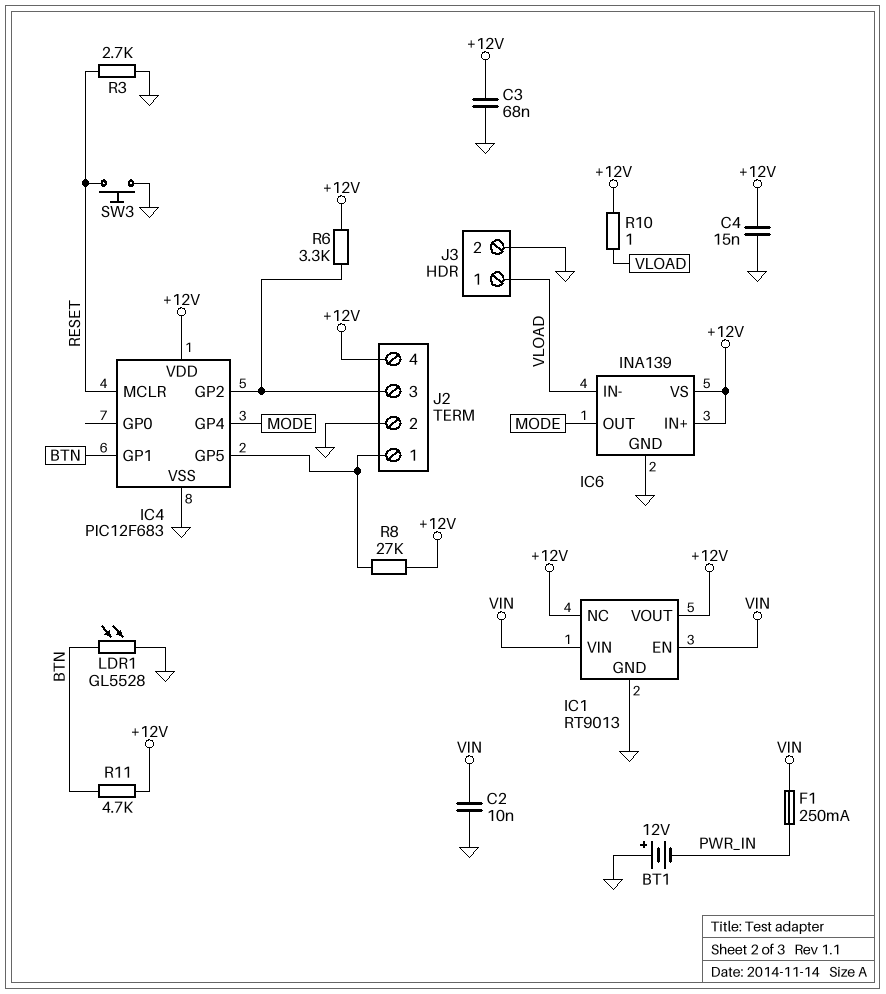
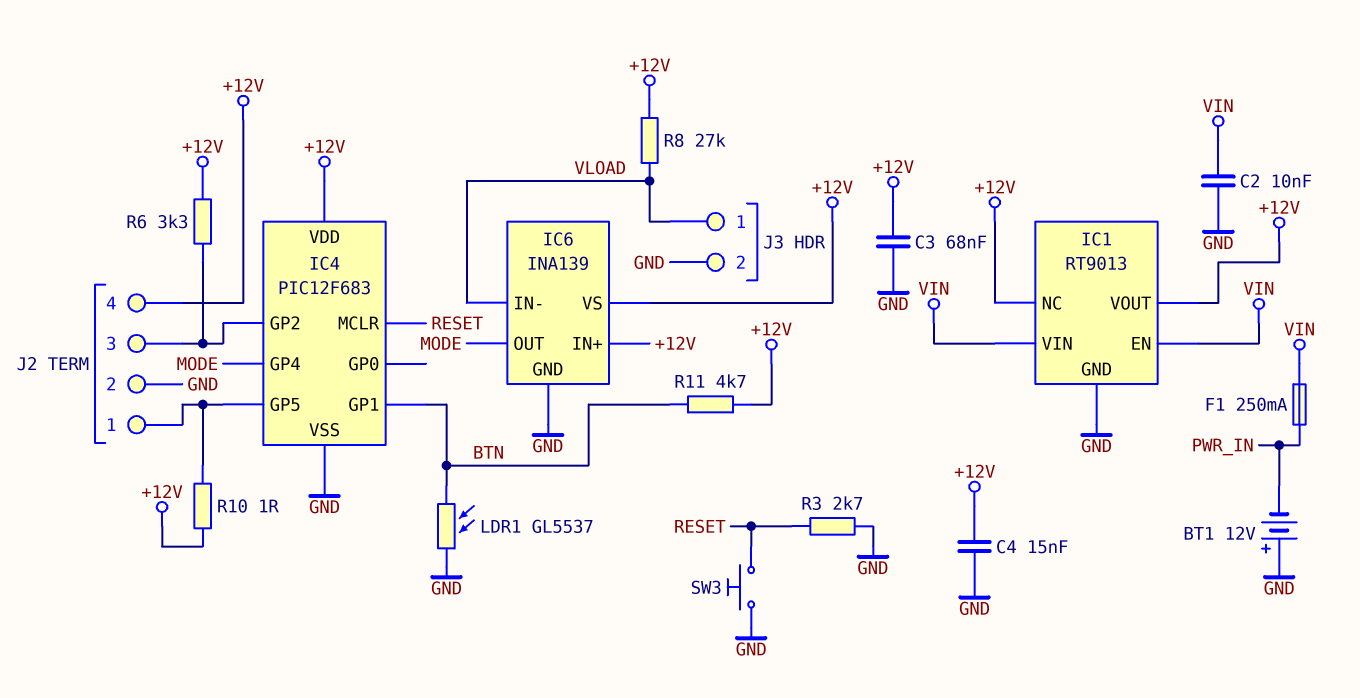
LDR1: GL5528 (BTN, GND) -> GL5537 (BTN, GND)
R8: 27k (+12V, IC4/GP5) -> 27k (+12V, VLOAD)
R10: 1 (+12V, VLOAD) -> 1 (+12V, IC4/GP5)

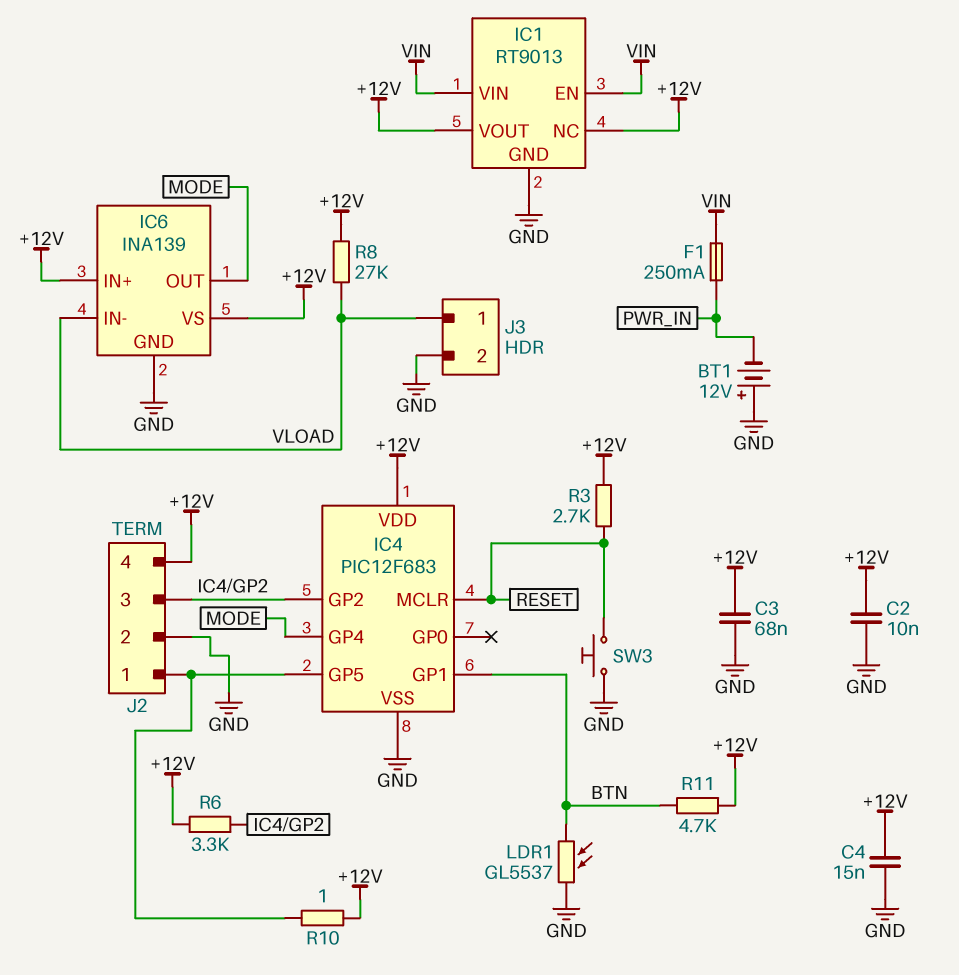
C2: 10nF (GND, VIN) -> 10nF (+12V, GND)
R3: 2.7k (GND, RESET) -> 2.7k (+12V, RESET)

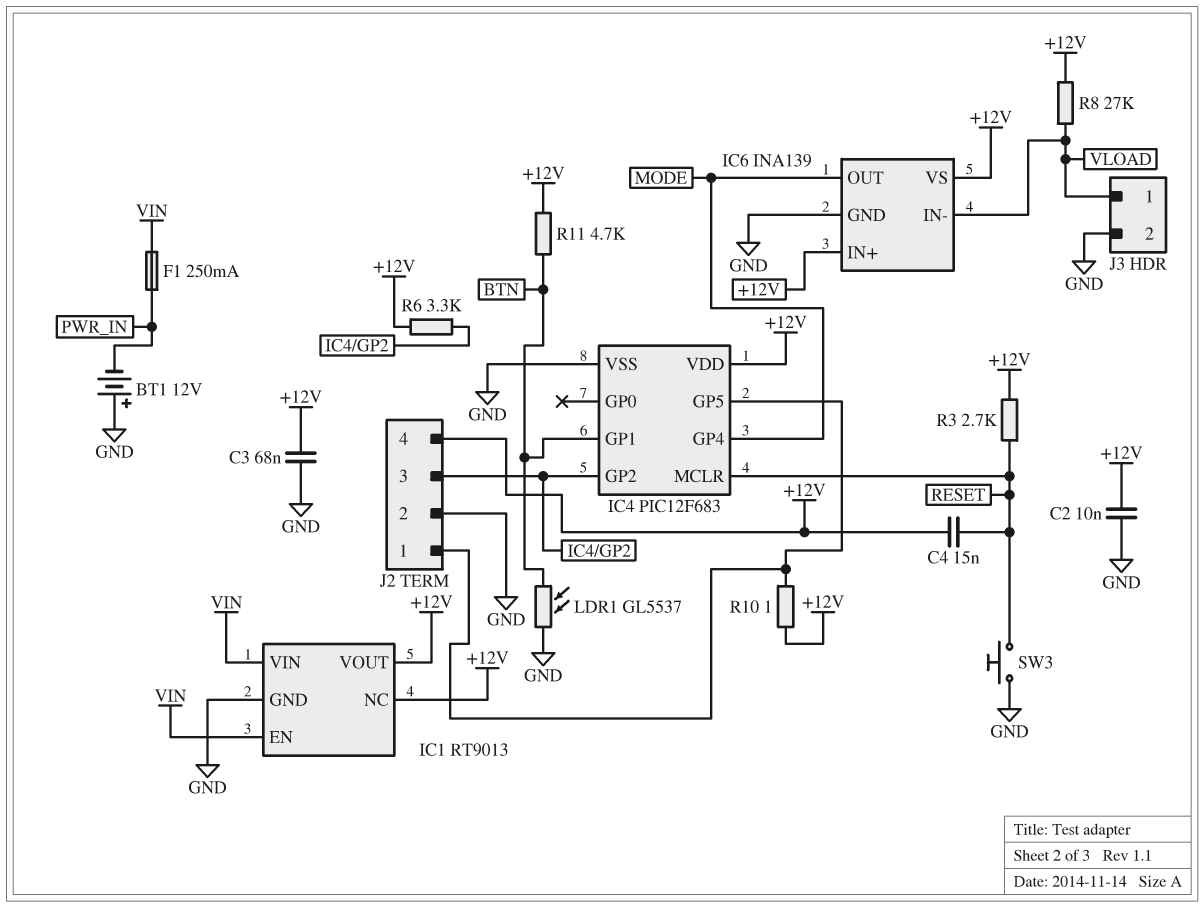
C4: 15nF (+12V, GND) -> 15nF (+12V, RESET)

